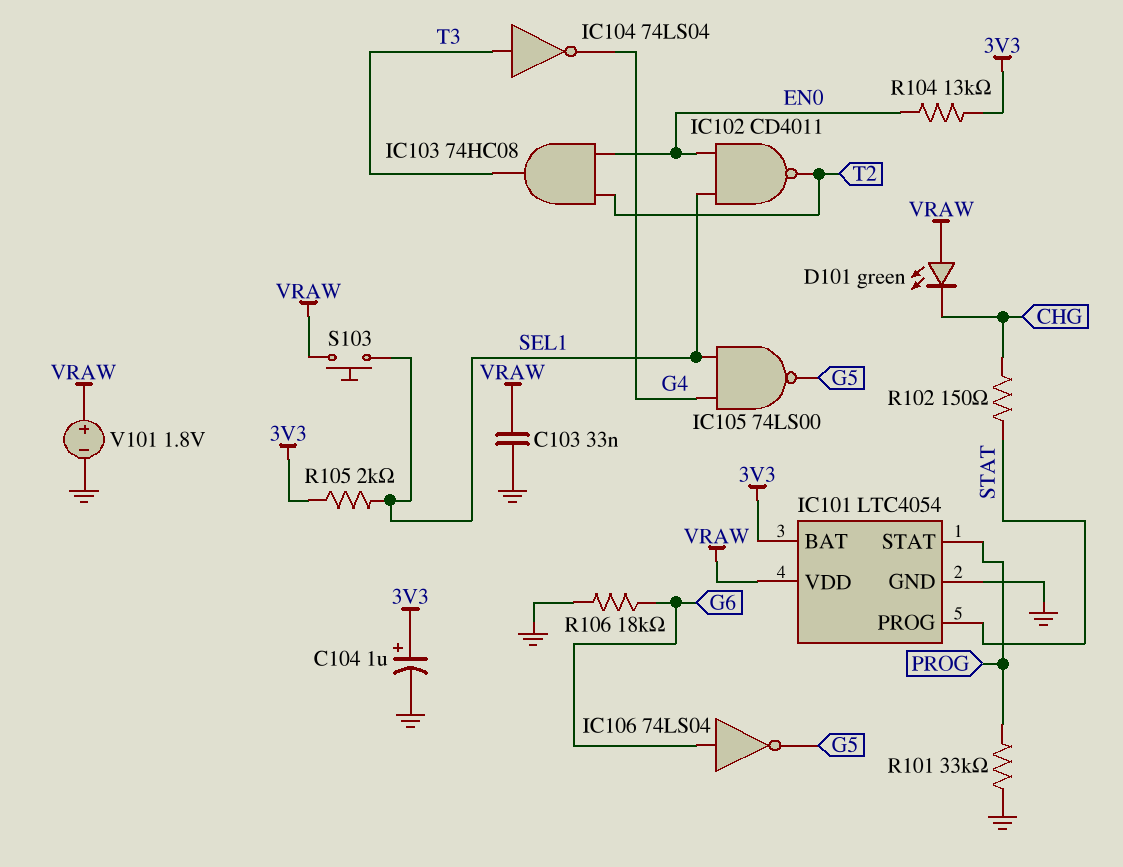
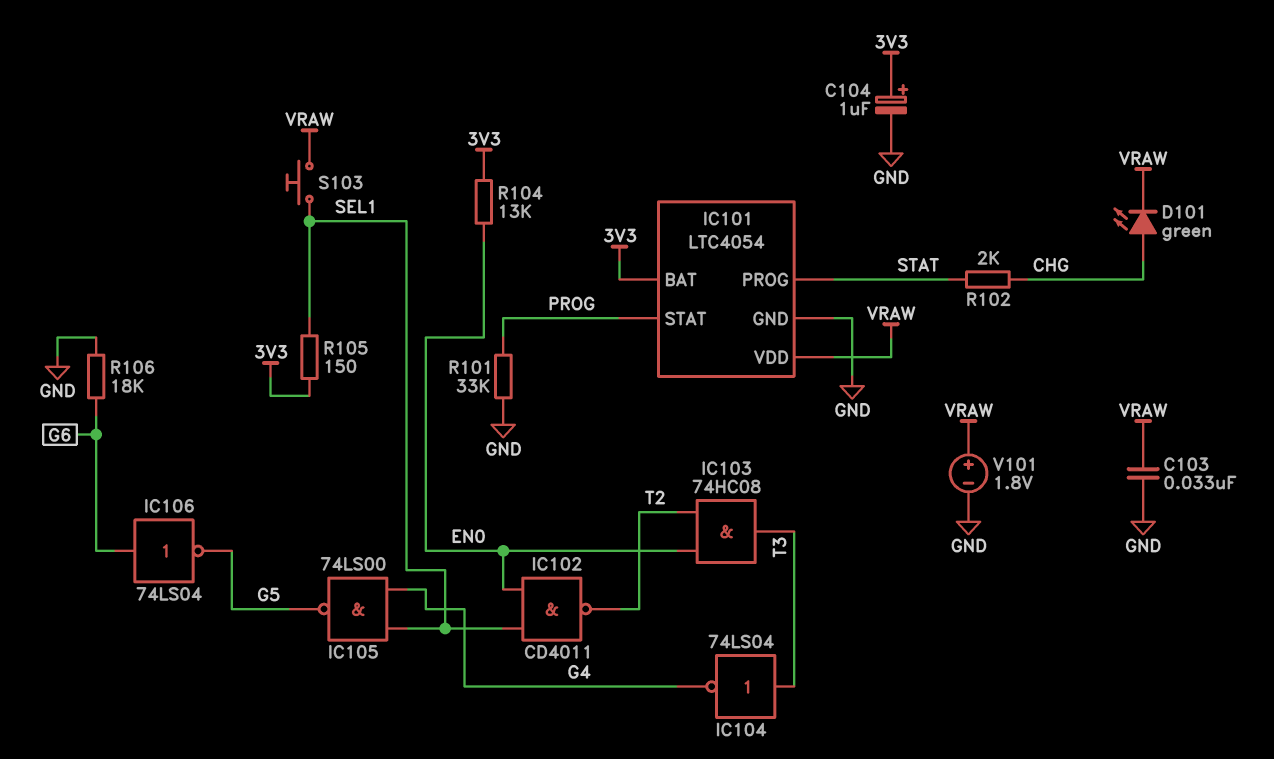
D101: LED green (A VRAW, K CHG) -> LED green (A CHG, K VRAW)
R102: 150 (CHG, STAT) -> 2k (CHG, STAT)
R105: 2k (3V3, SEL1) -> 150 (3V3, SEL1)

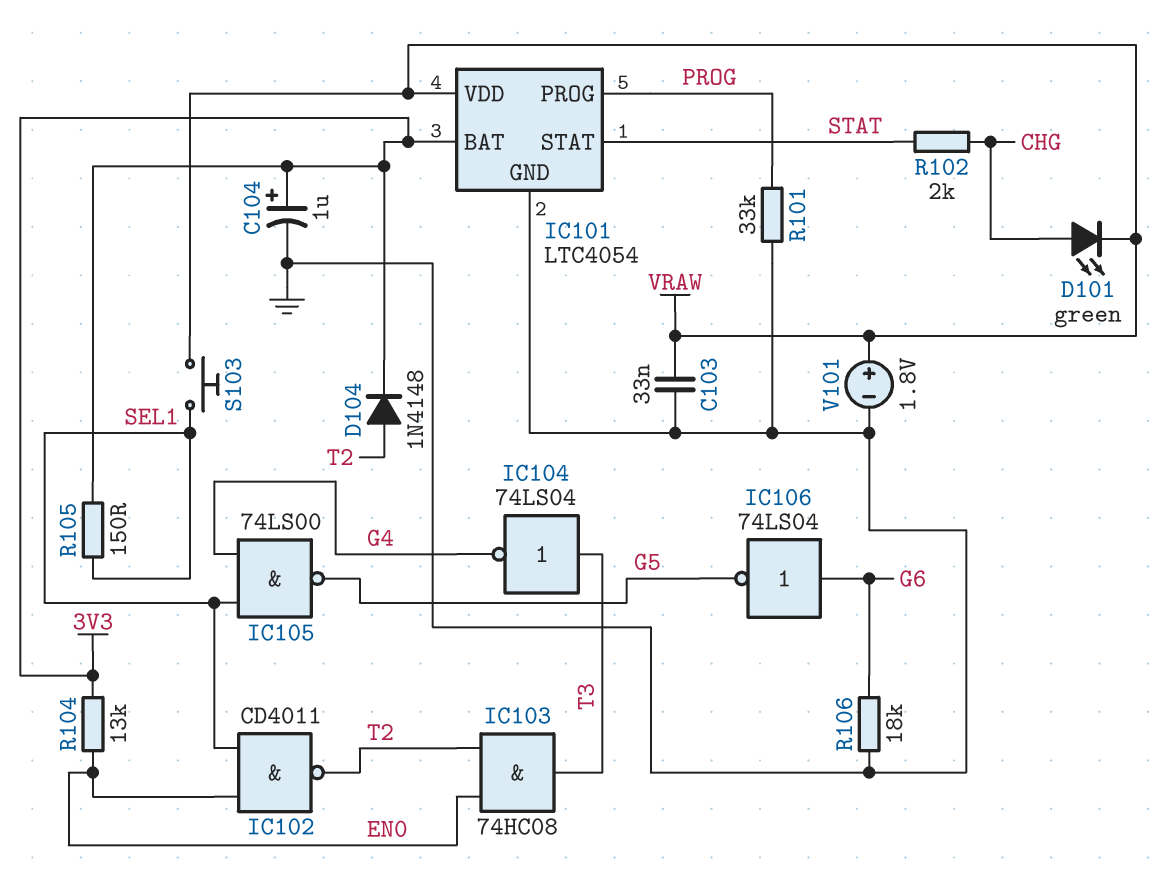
D104: none -> diode 1N4148 (A T2, K 3V3)
IC101 pin PROG: STAT -> PROG
IC101 pin STAT: PROG -> STAT

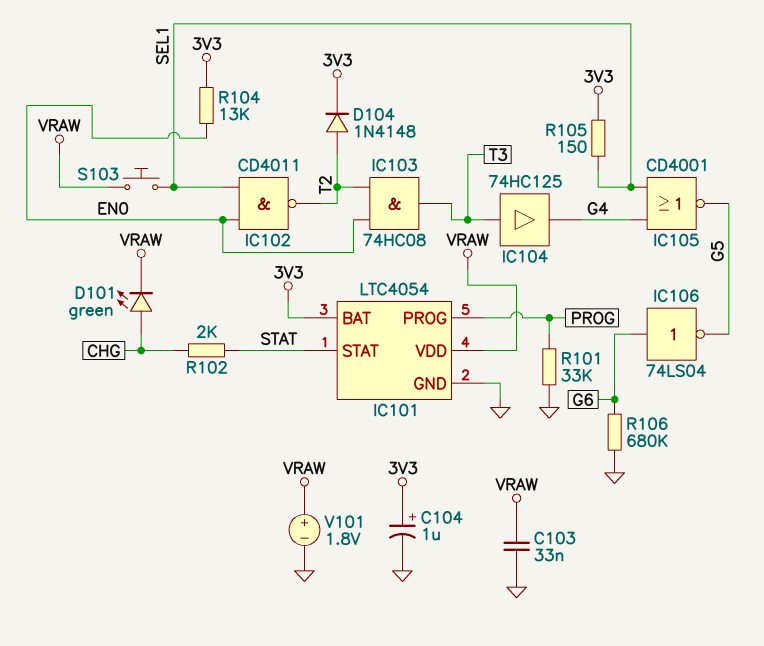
IC104: NOT 74LS04 (in T3, out G4) -> buffer 74HC125 (in T3, out G4)
IC105: NAND 74LS00 (in G4, in SEL1, out G5) -> NOR CD4001 (in G4, in SEL1, out G5)
R106: 18k (G6, GND) -> 680k (G6, GND)

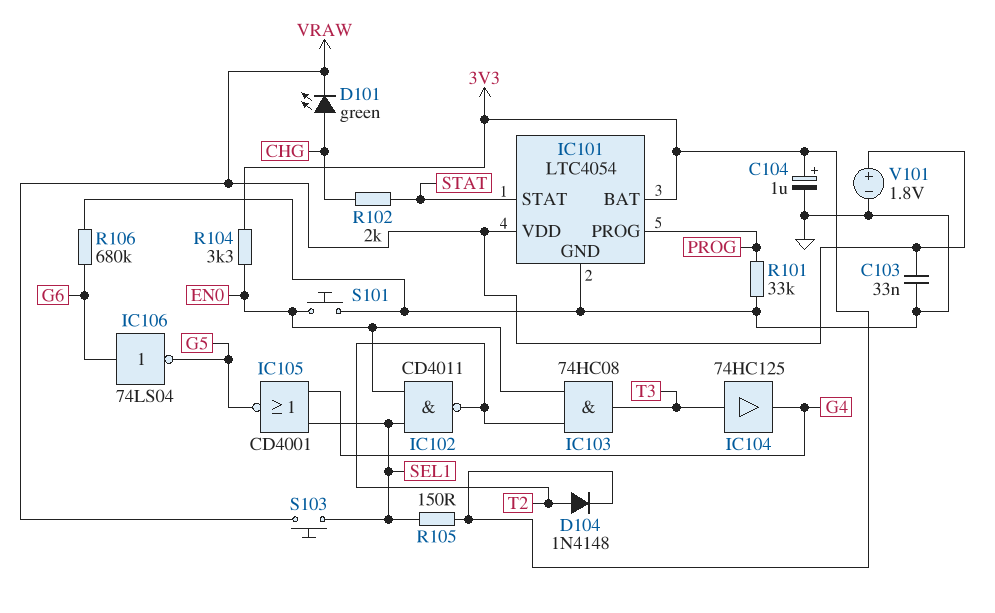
R104: 13k (3V3, EN0) -> 3.3k (3V3, EN0)
S101: none -> button (EN0, GND)

